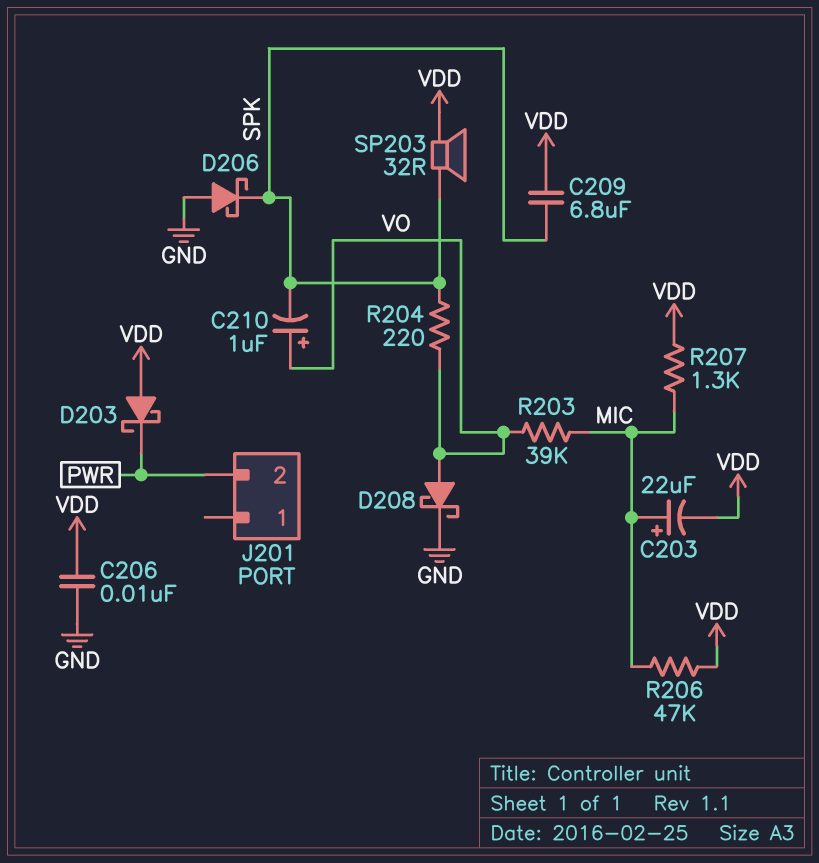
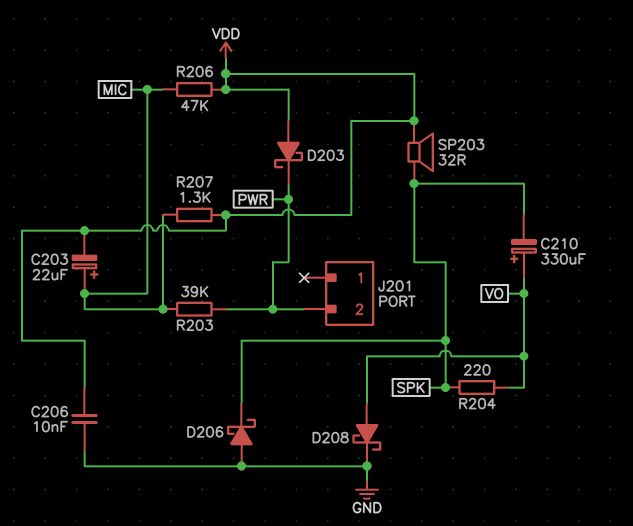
C209: 6.8uF (SPK, VDD) -> none
C210: 1uF (plus VO, minus SPK) -> 330uF (plus VO, minus SPK)
R203: 39k (MIC, VO) -> 39k (MIC, PWR)

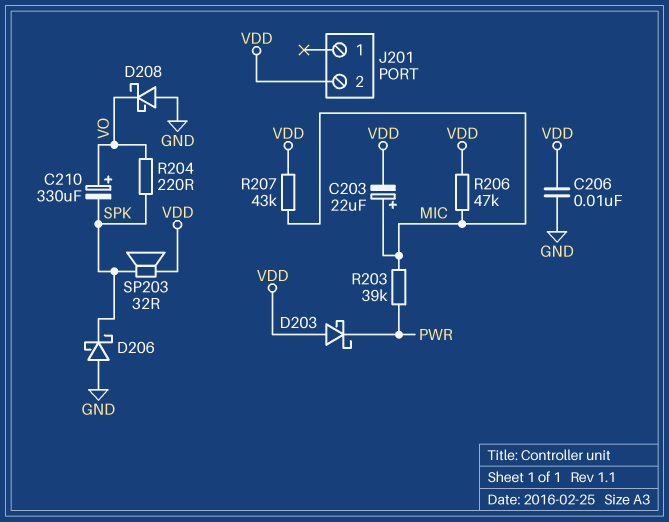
D208: schottky (A VO, K GND) -> schottky (A GND, K VO)
J201 pin 2: PWR -> VDD
R207: 1.3k (MIC, VDD) -> 43k (MIC, VDD)

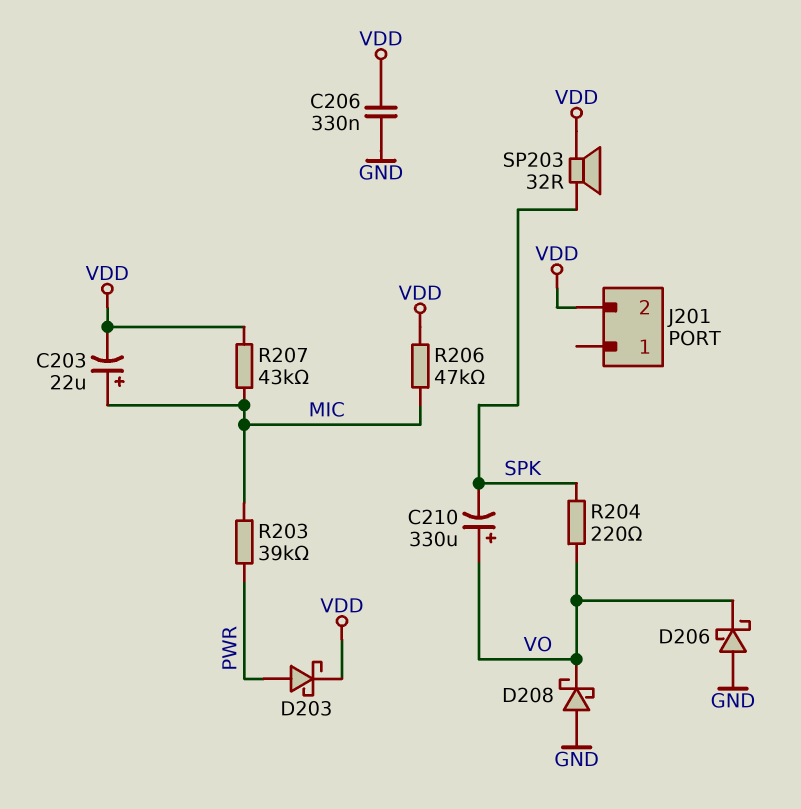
C206: 10nF (GND, VDD) -> 330nF (GND, VDD)
D203: schottky (A VDD, K PWR) -> schottky (A PWR, K VDD)
D206: schottky (A GND, K SPK) -> schottky (A GND, K VO)

